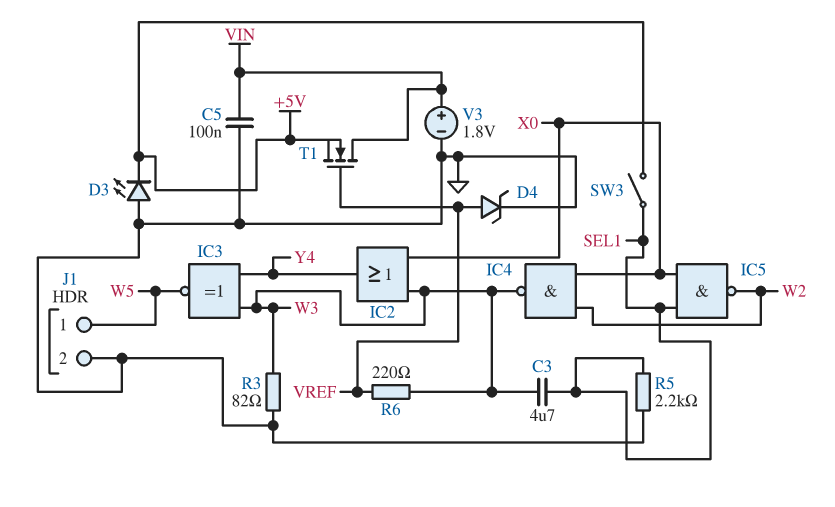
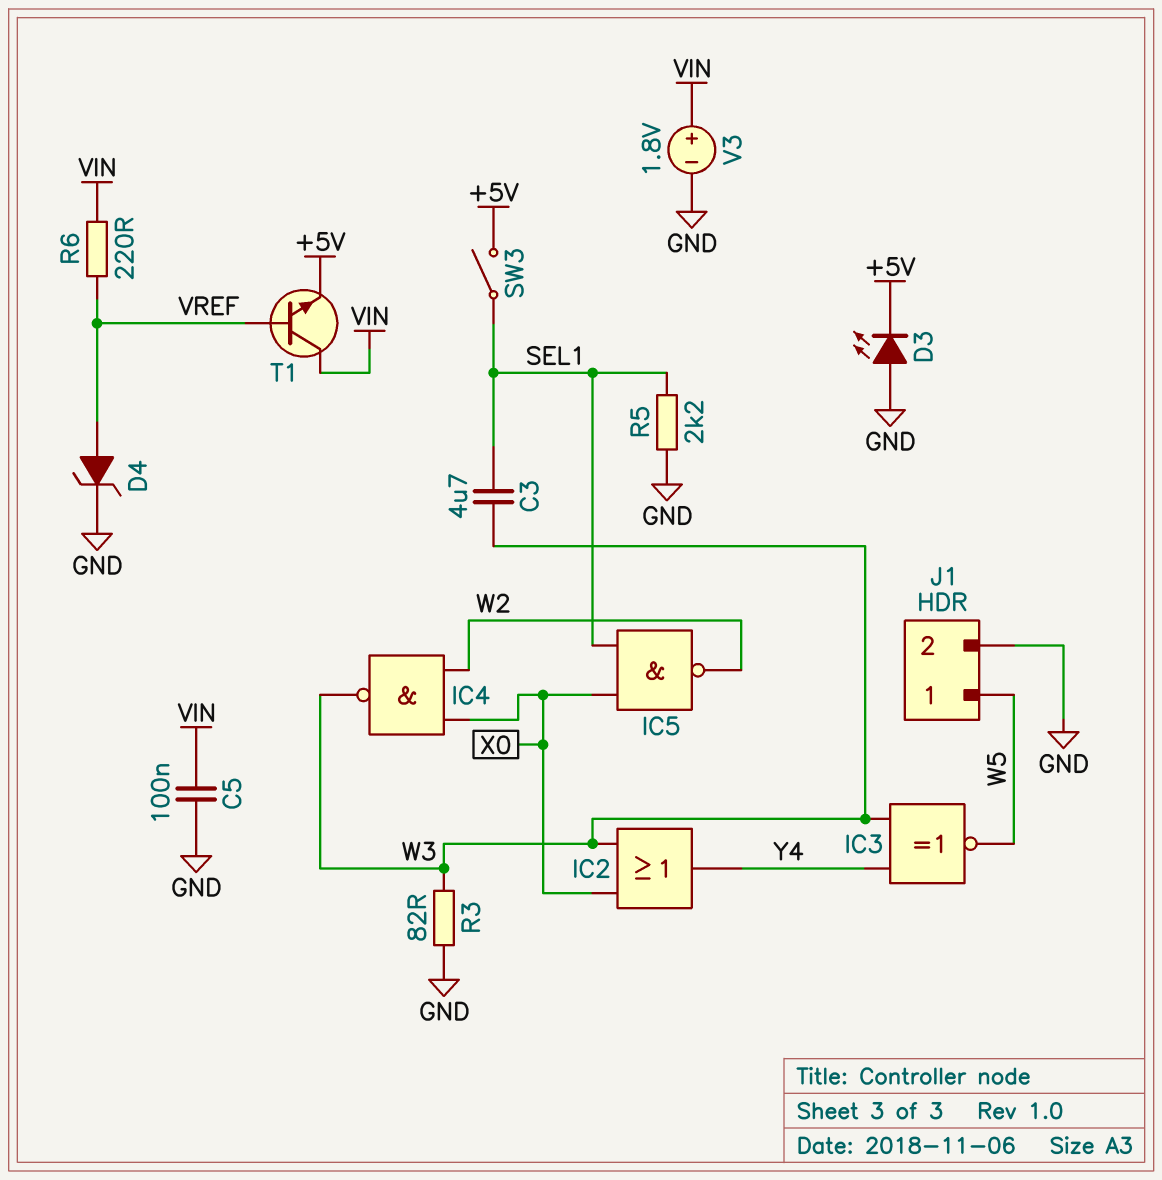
R6: 220 (VREF, W3) -> 220 (VIN, VREF)
T1: NMOS (G VREF, D VIN, S +5V) -> NPN (B VREF, C VIN, E +5V)

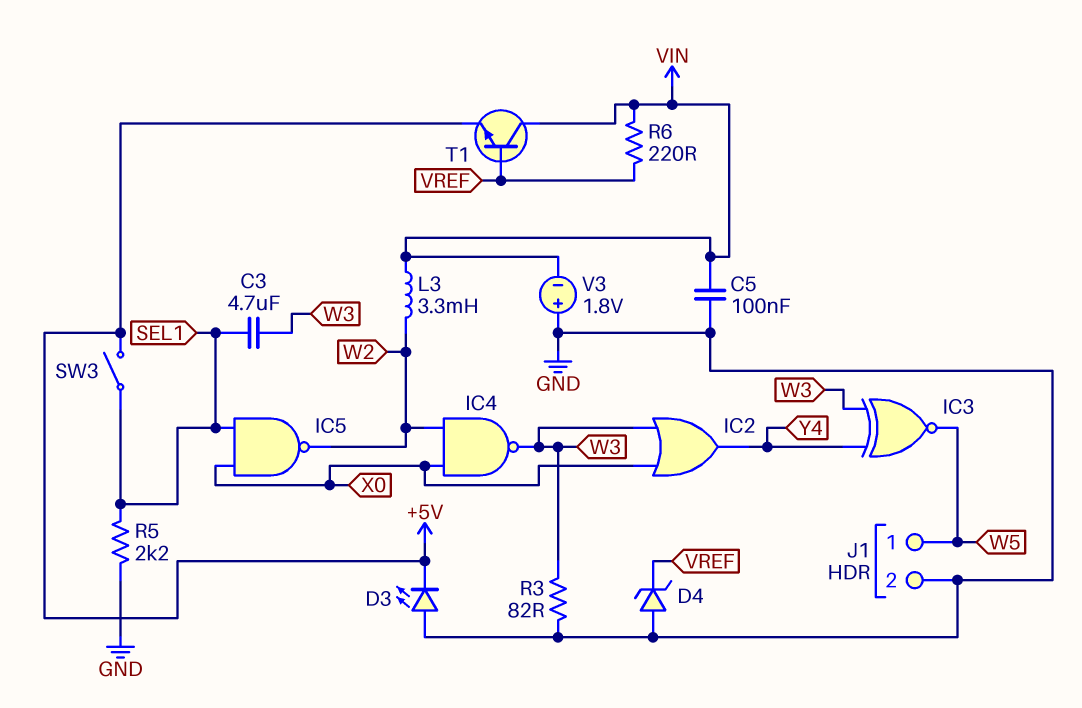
D4: zener (A VREF, K GND) -> zener (A GND, K VREF)
L3: none -> 3.3mH (VIN, W2)
V3: 1.8V (plus VIN, minus GND) -> 1.8V (plus GND, minus VIN)

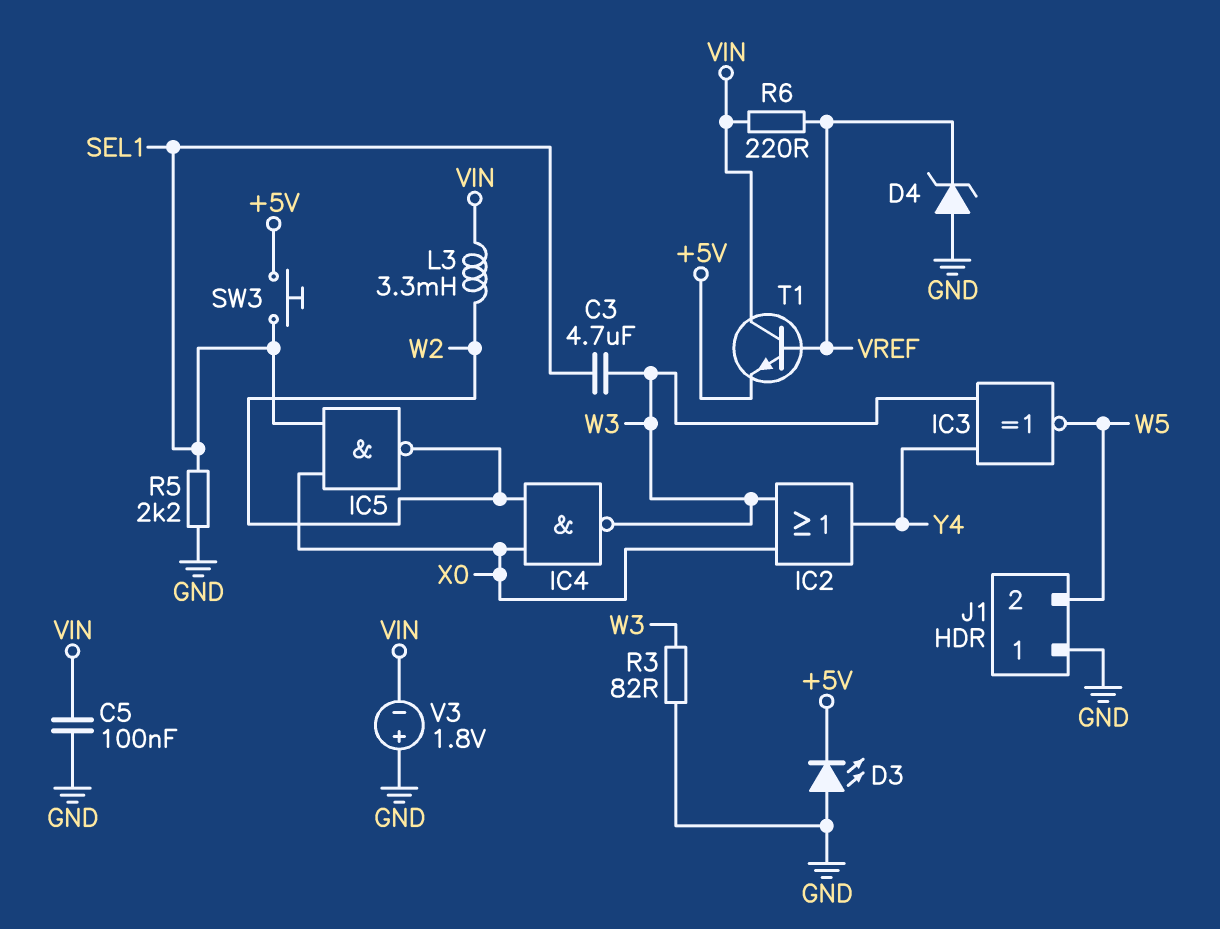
J1 pin 1: W5 -> GND
J1 pin 2: GND -> W5
SW3: switch (+5V, SEL1) -> button (+5V, SEL1)

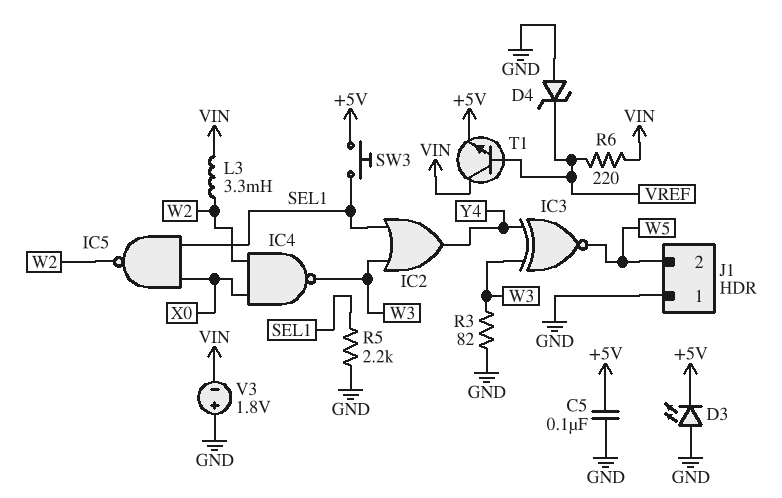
C3: 4.7uF (SEL1, W3) -> none
C5: 100nF (GND, VIN) -> 100nF (+5V, GND)
IC2: OR (in W3, in X0, out Y4) -> OR (in SEL1, in W3, out Y4)

